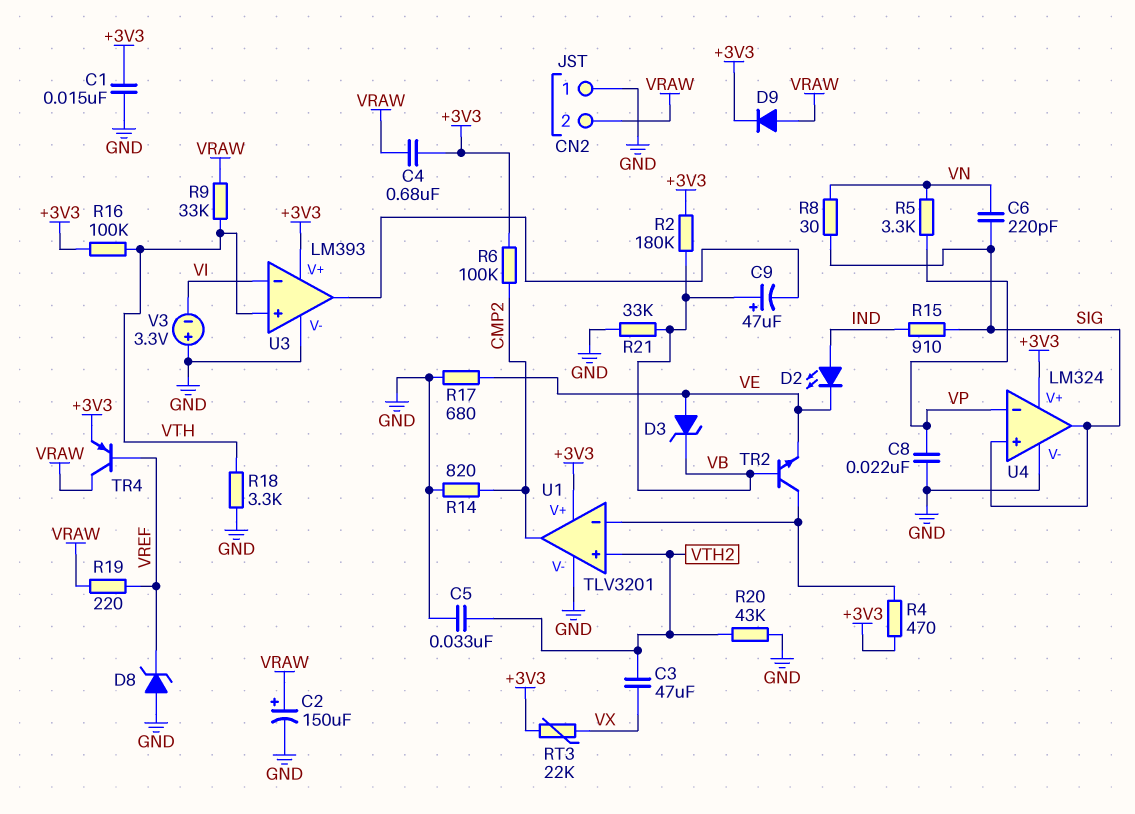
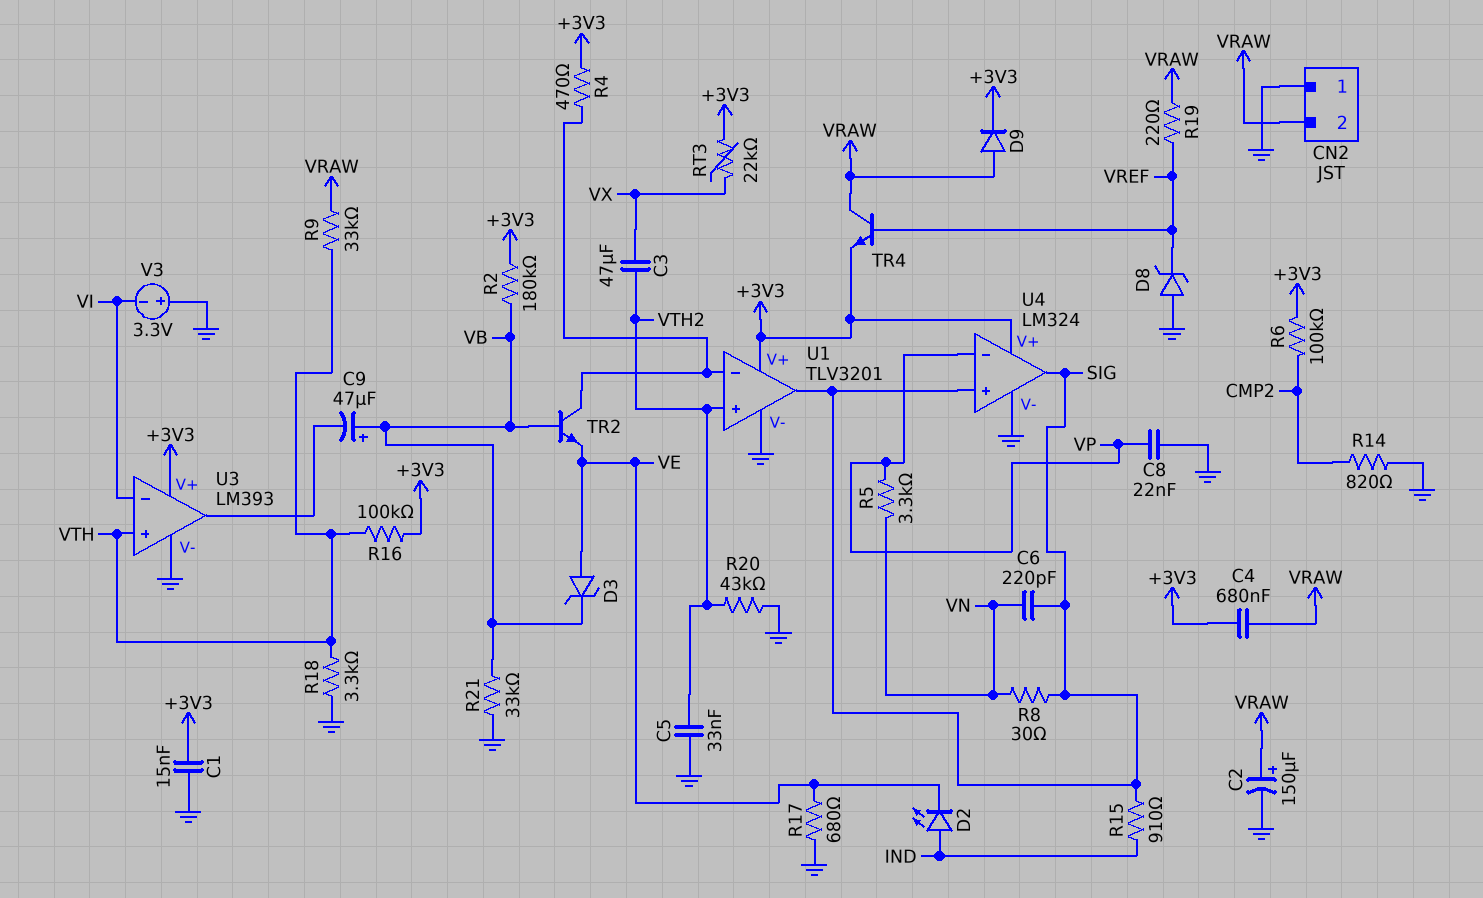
TR4: PNP (B VREF, C VRAW, E +3V3) -> NPN (B VREF, C VRAW, E +3V3)
U1 pin out: CMP2 -> SIG

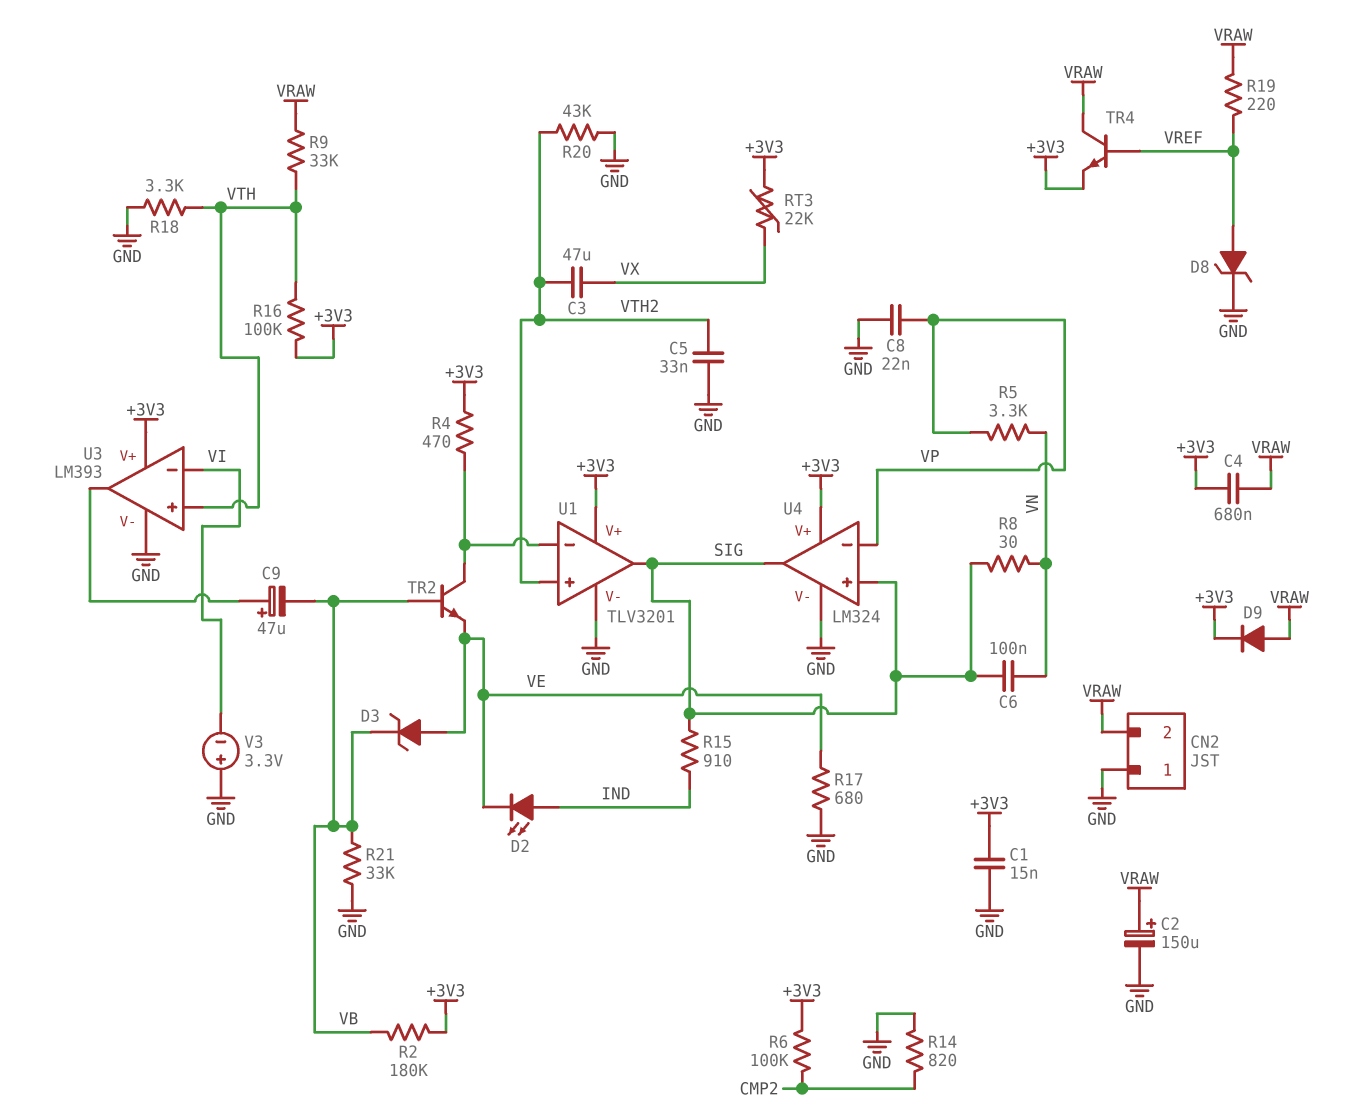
C6: 220pF (SIG, VN) -> 100nF (SIG, VN)
C9: 47uF (plus VB, minus U3/out) -> 47uF (plus U3/out, minus VB)
D8: zener (A GND, K VREF) -> zener (A VREF, K GND)

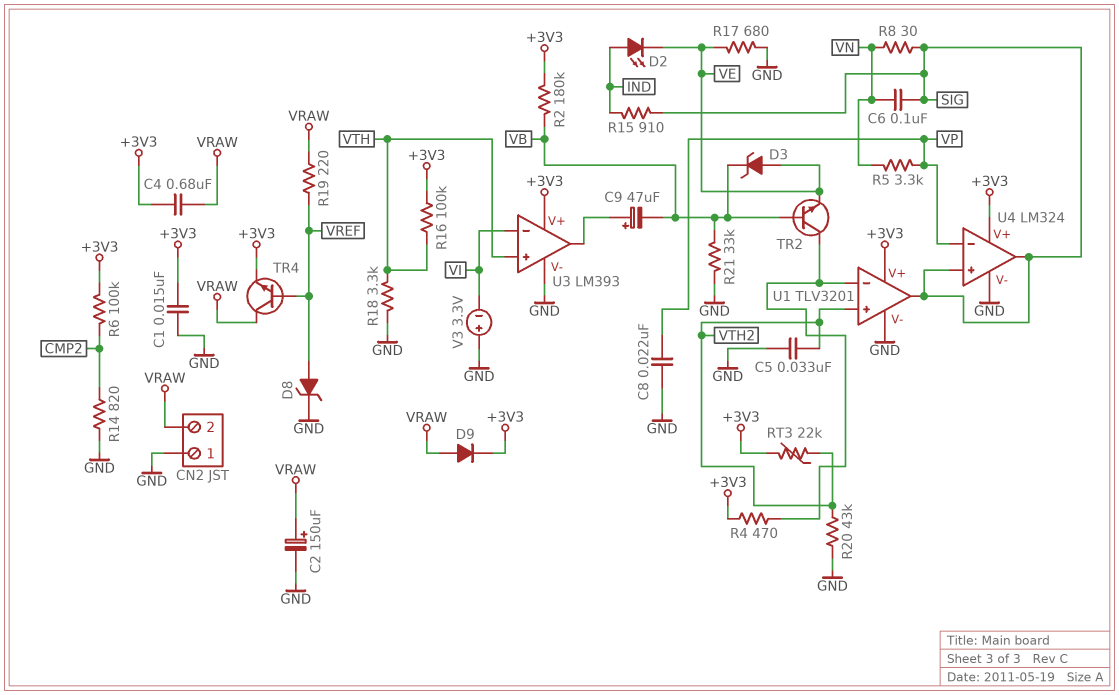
C3: 47uF (VTH2, VX) -> none
R9: 33k (VRAW, VTH) -> none
RT3: 22k (+3V3, VX) -> 22k (+3V3, VTH2)

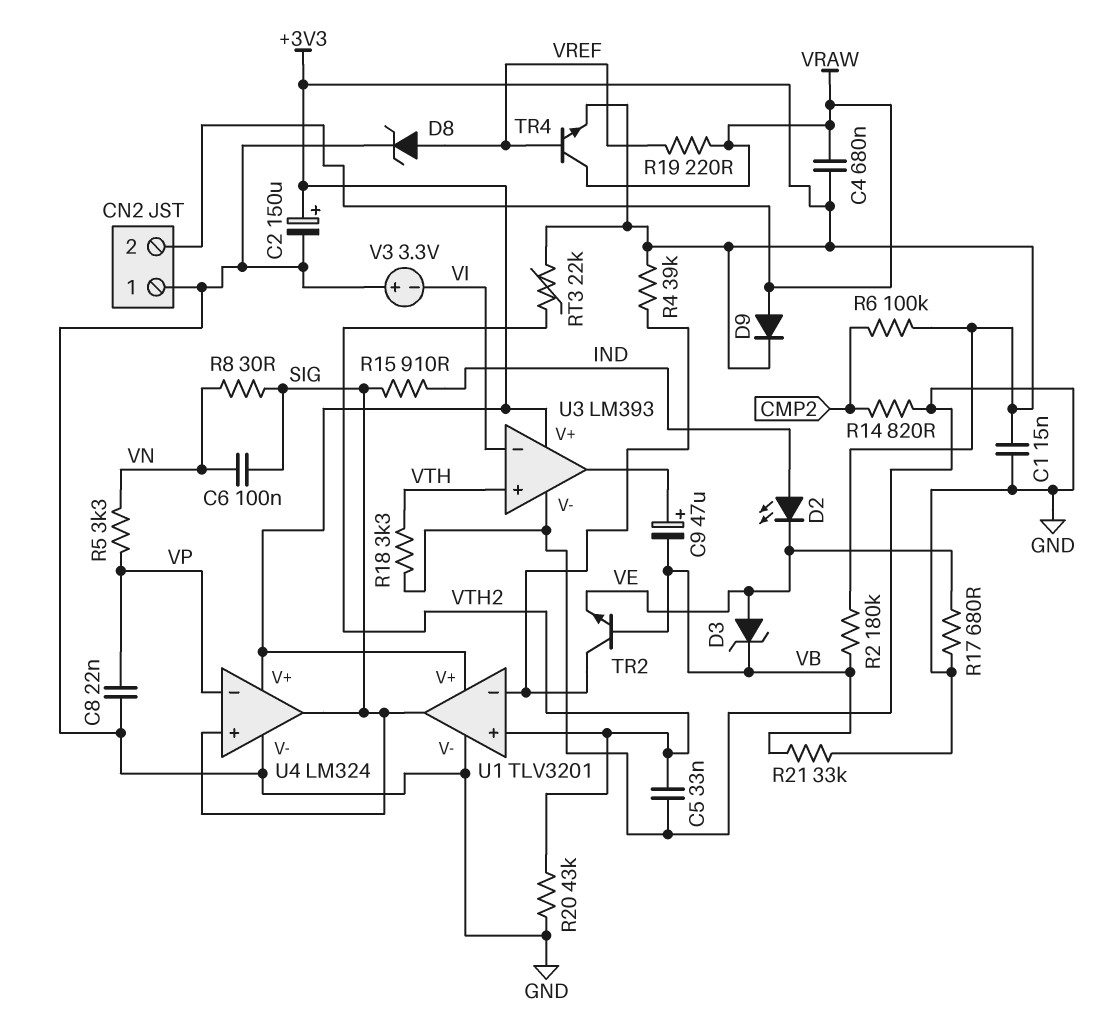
C2: 150uF (plus VRAW, minus GND) -> 150uF (plus +3V3, minus GND)
R4: 470 (+3V3, U1/in-) -> 39k (+3V3, U1/in-)
R16: 100k (+3V3, VTH) -> none

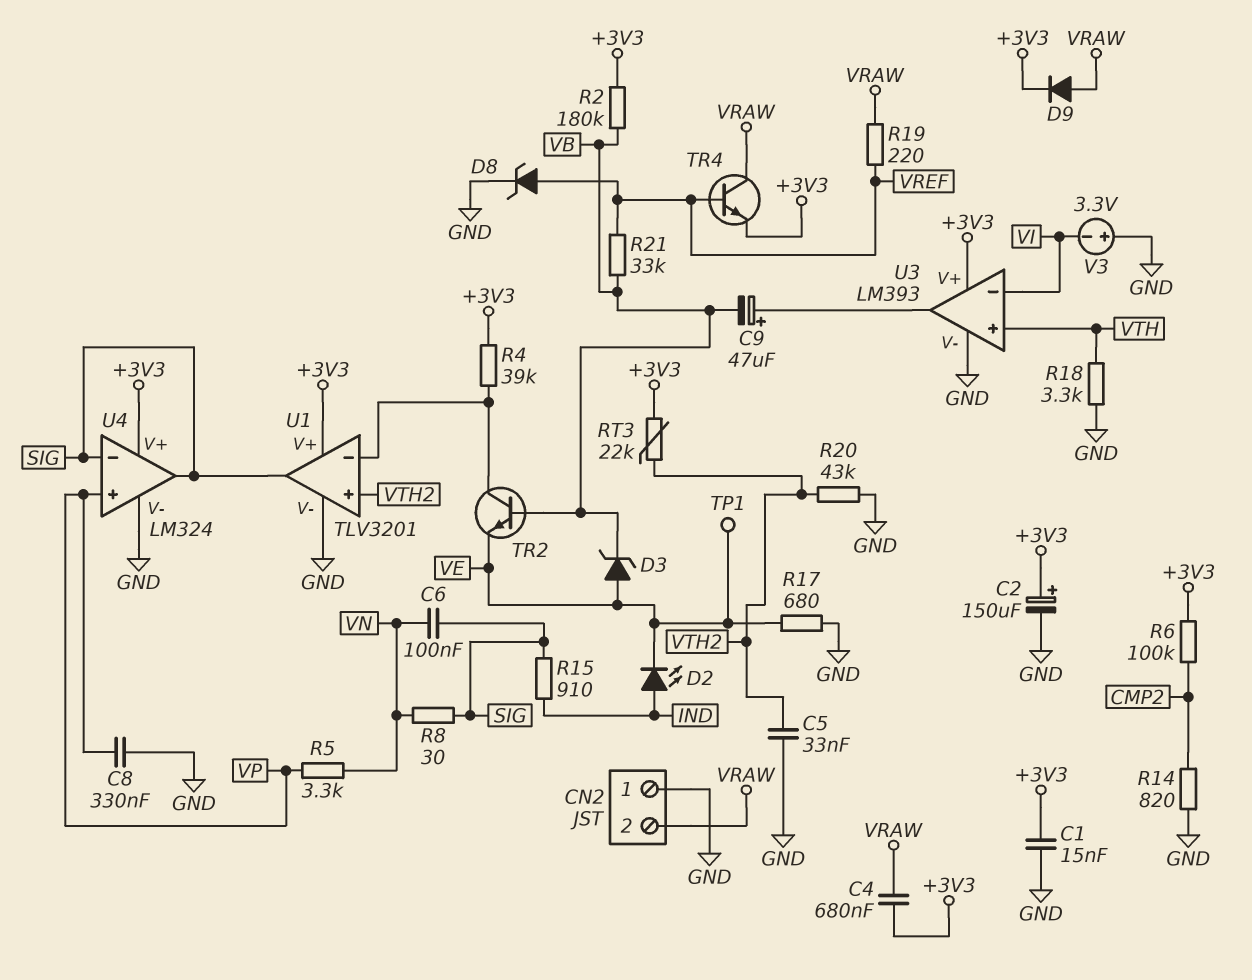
C8: 22nF (GND, VP) -> 330nF (GND, VP)
R21: 33k (GND, VB) -> 33k (VB, VREF)
TP1: none -> test point (VE)
U4 pin in+: SIG -> VP
U4 pin in-: VP -> SIG

